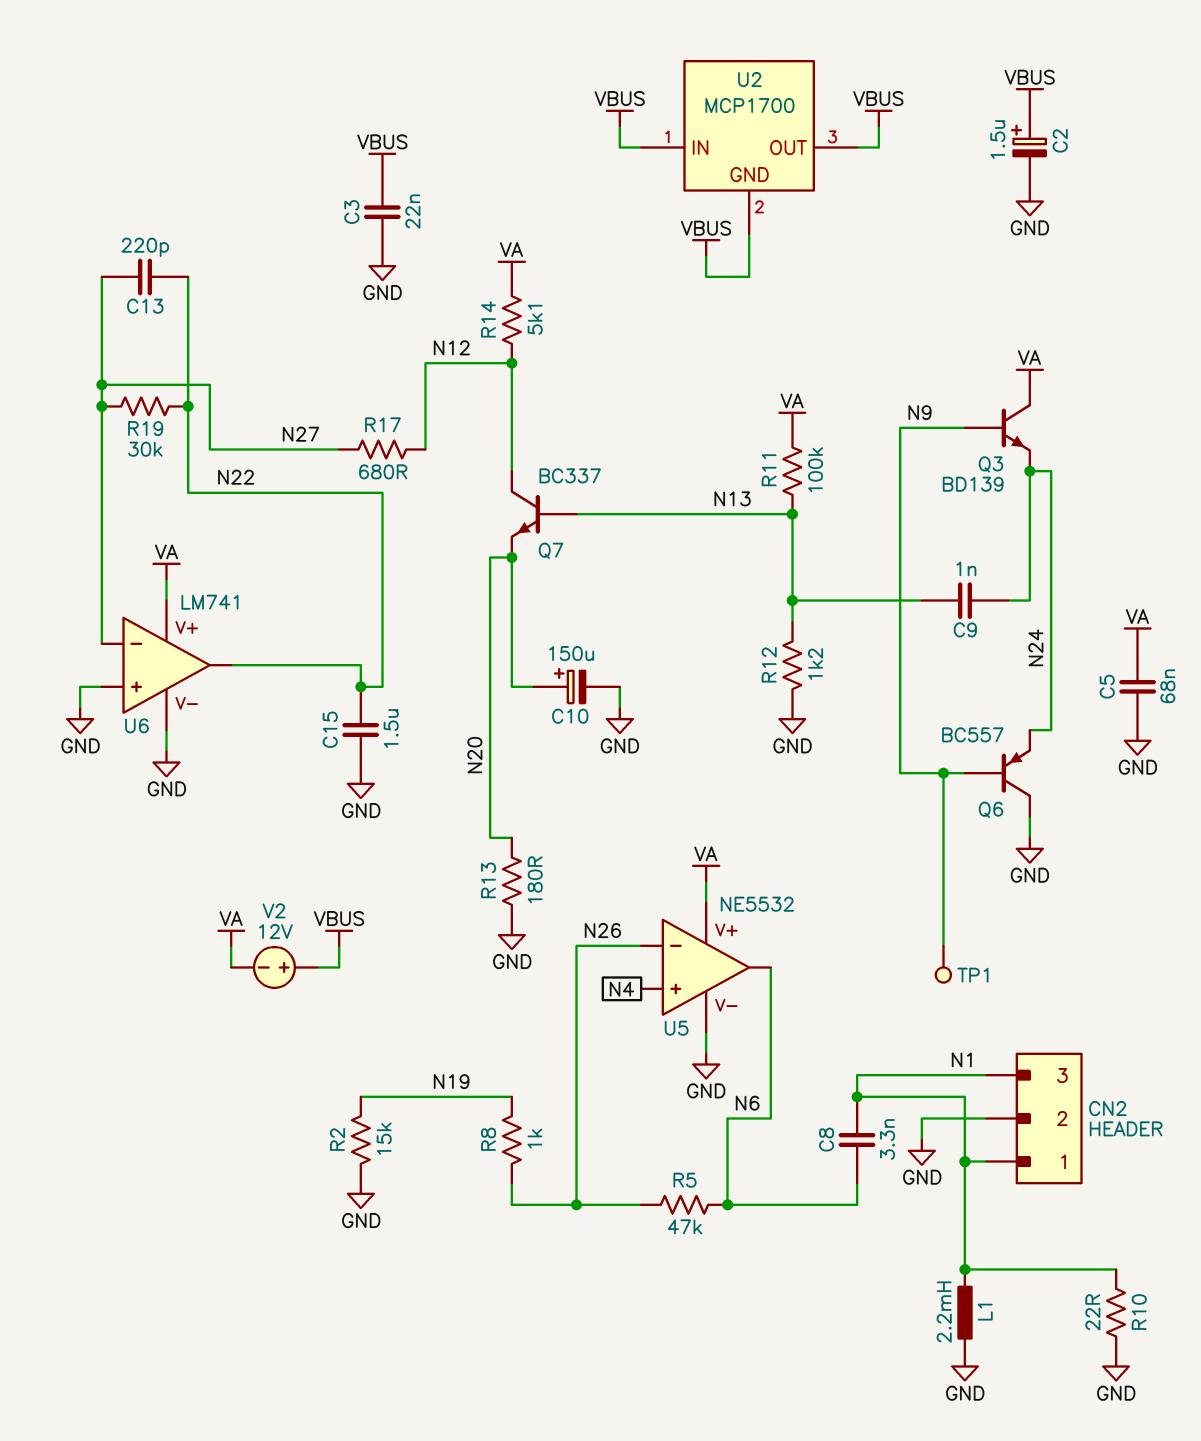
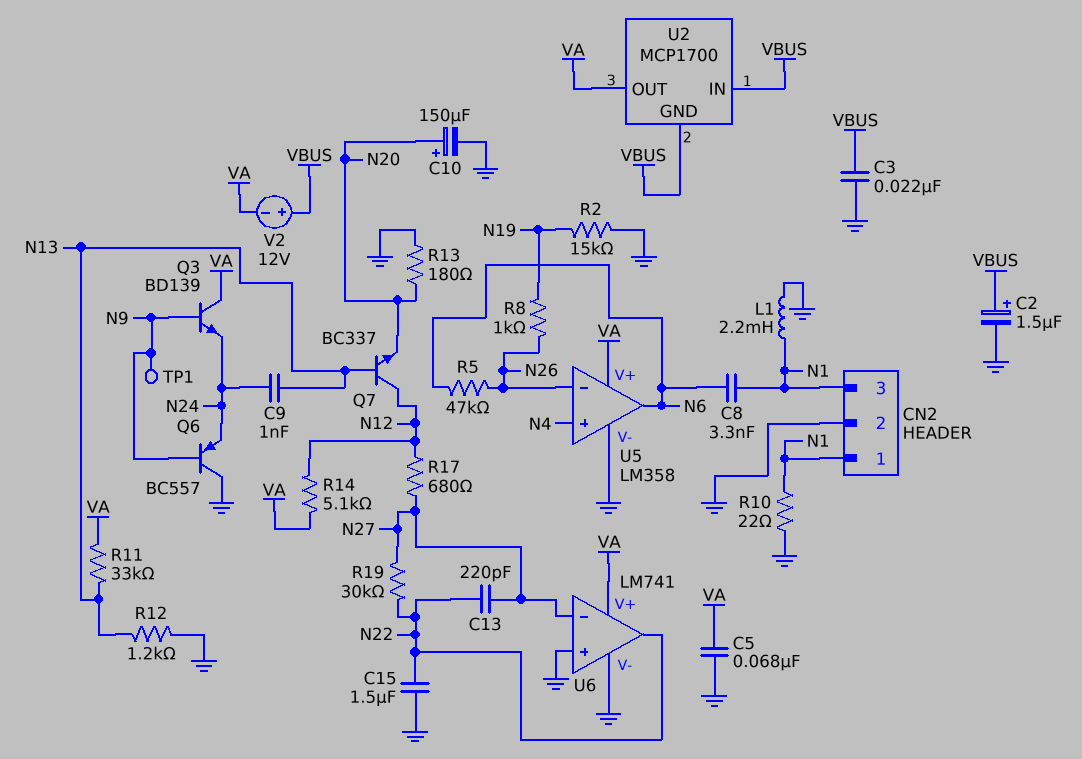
R11: 100k (N13, VA) -> 33k (N13, VA)
U2 pin OUT: VBUS -> VA
U5: NE5532 -> LM358

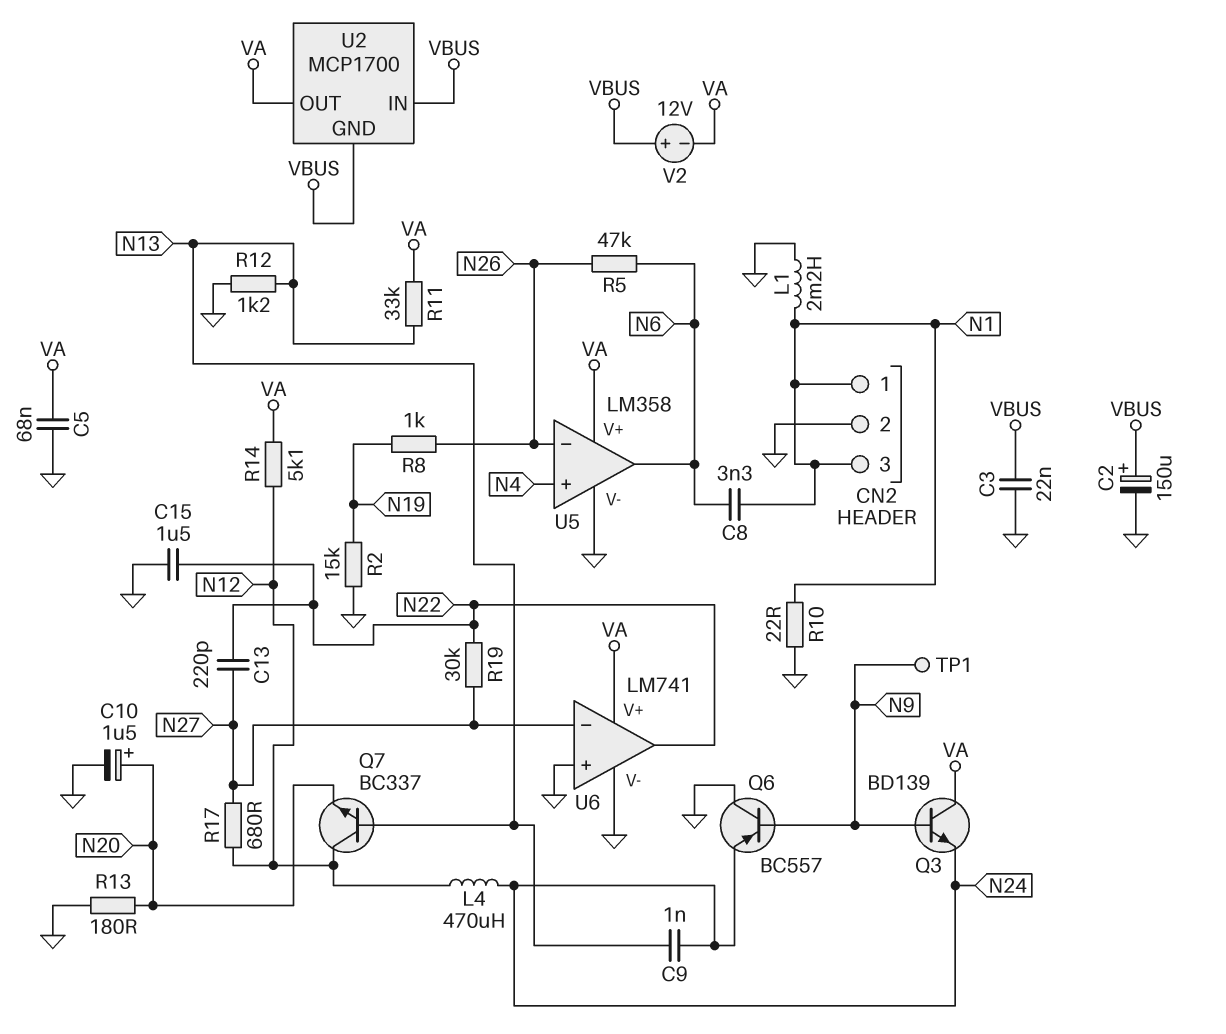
C2: 1.5uF (plus VBUS, minus GND) -> 150uF (plus VBUS, minus GND)
C10: 150uF (plus N20, minus GND) -> 1.5uF (plus N20, minus GND)
L4: none -> 470uH (N12, N24)

